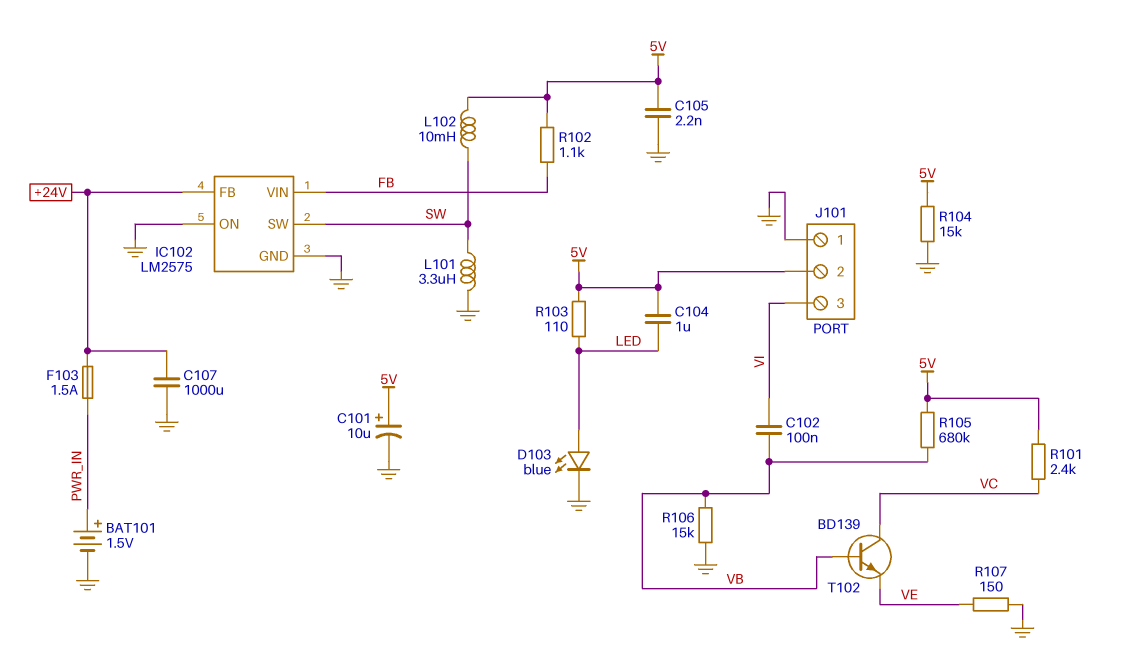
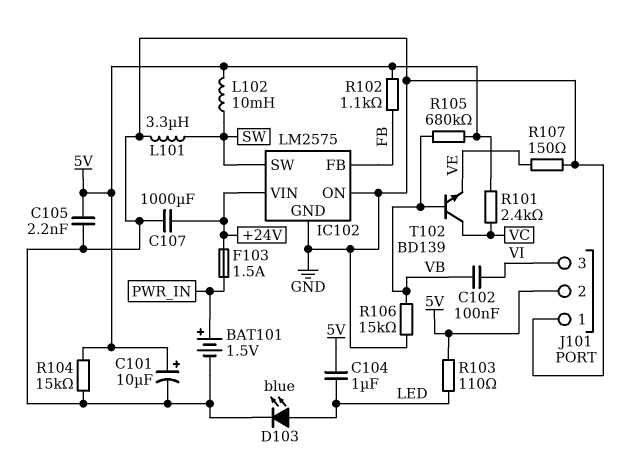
IC102 pin FB: +24V -> FB
IC102 pin VIN: FB -> +24V

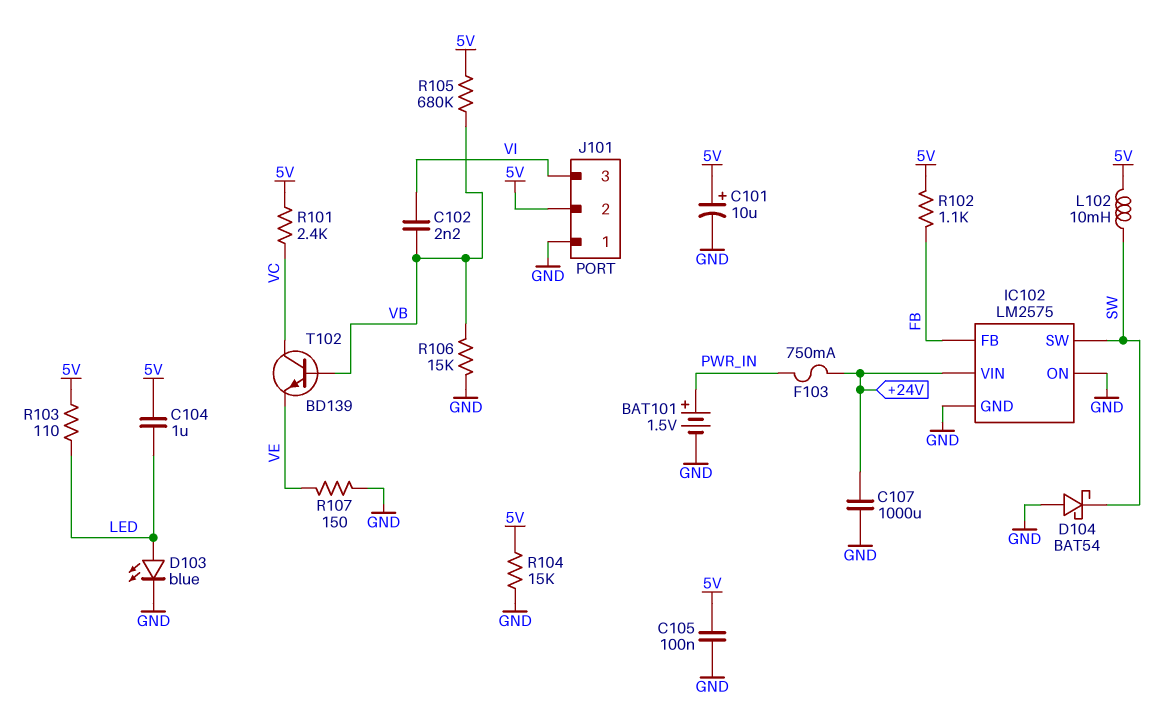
C102: 100nF (VB, VI) -> 2.2nF (VB, VI)
C105: 2.2nF (5V, GND) -> 100nF (5V, GND)
D104: none -> schottky BAT54 (A GND, K SW)
F103: 1.5A (+24V, PWR_IN) -> 750mA (+24V, PWR_IN)
L101: 3.3uH (GND, SW) -> none

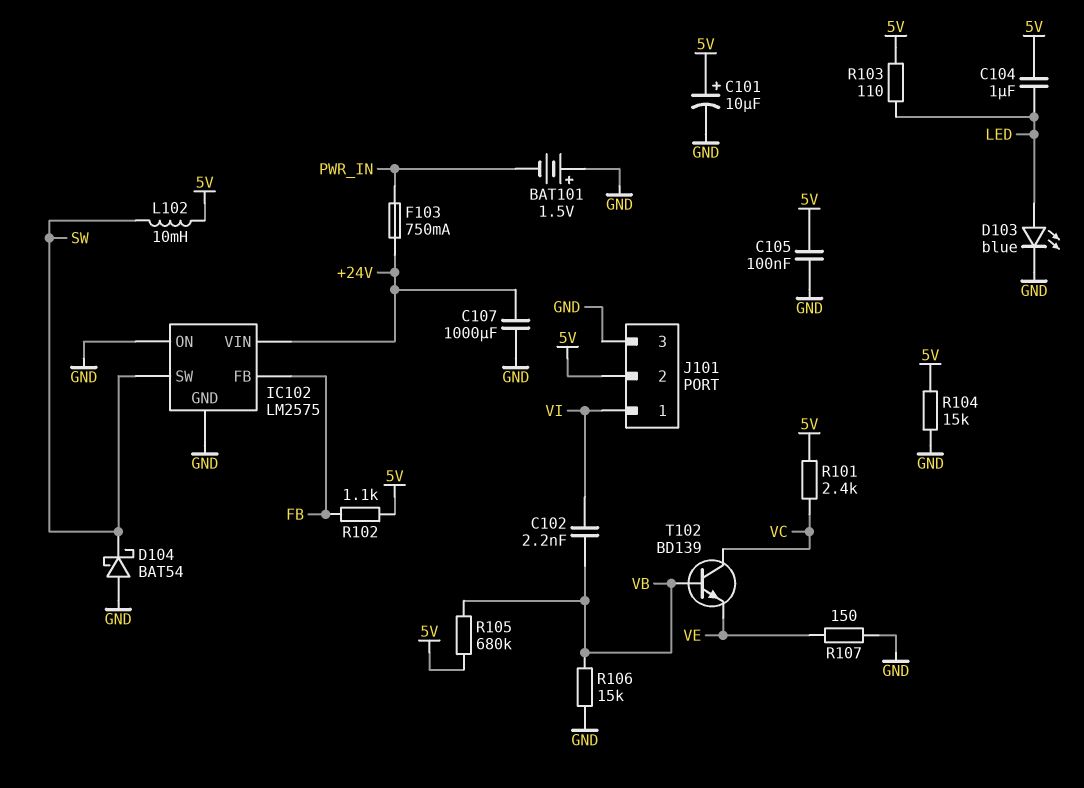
BAT101: 1.5V (plus PWR_IN, minus GND) -> 1.5V (plus GND, minus PWR_IN)
J101 pin 1: GND -> VI
J101 pin 3: VI -> GND

